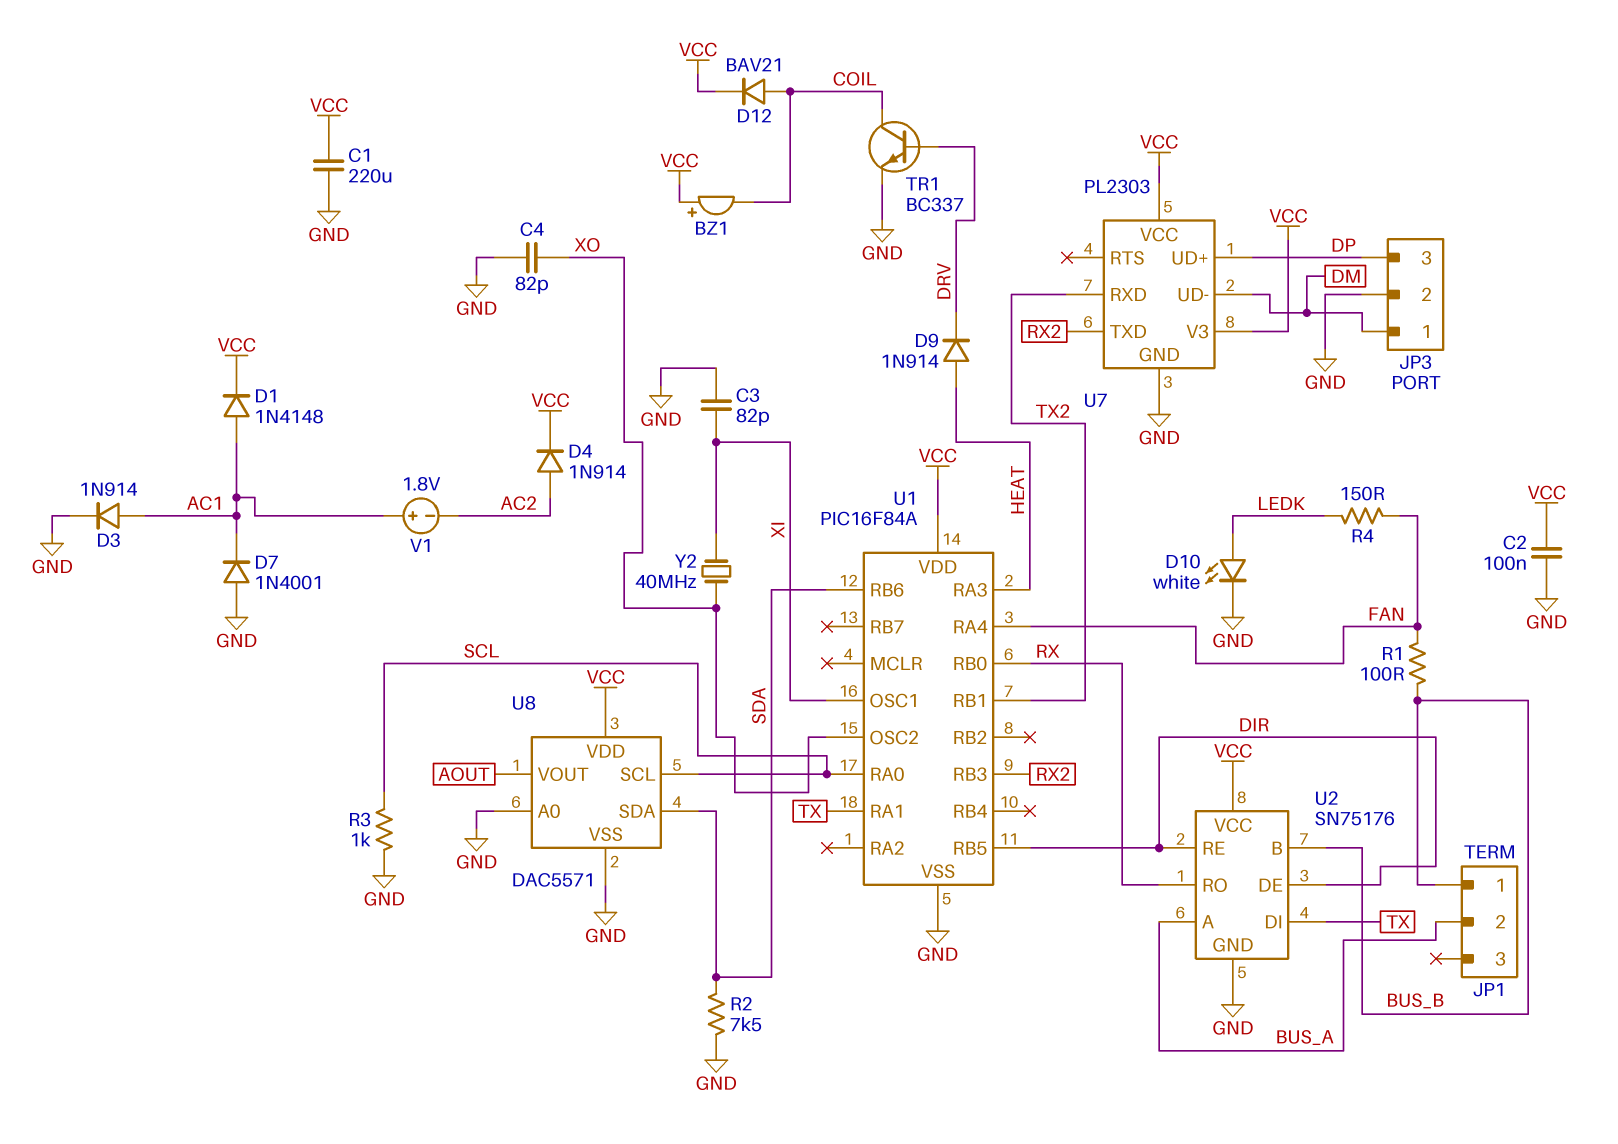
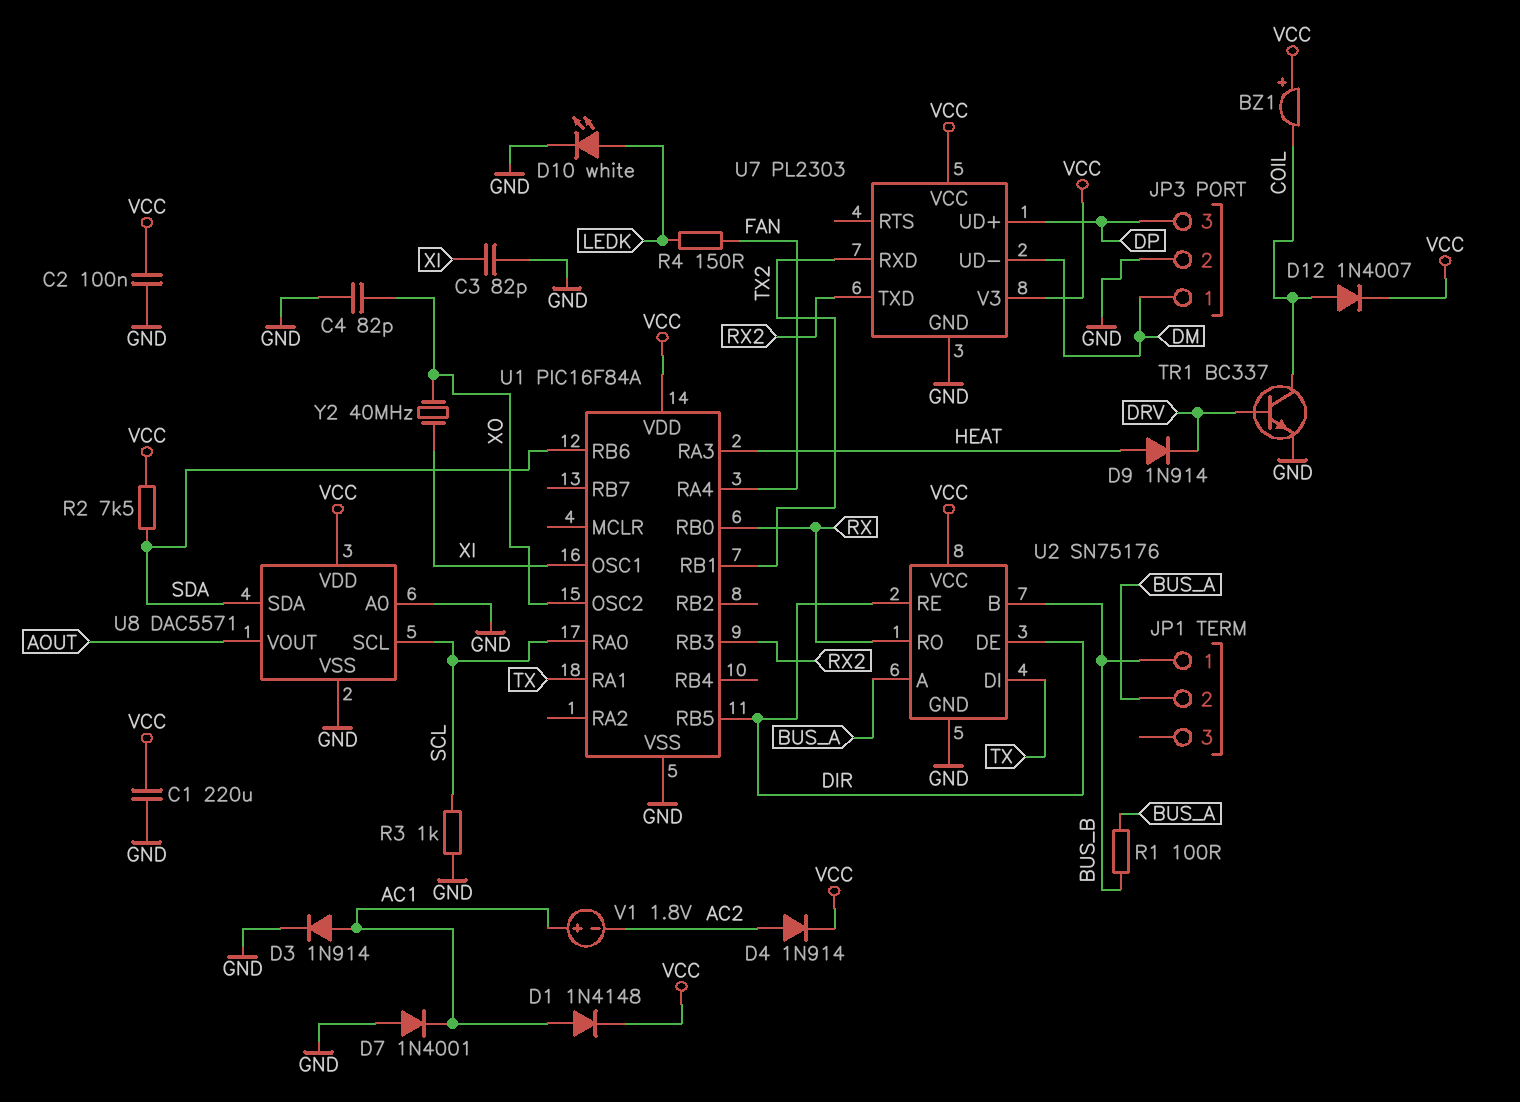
D12: diode BAV21 (A COIL, K VCC) -> diode 1N4007 (A COIL, K VCC)
R1: 100 (BUS_B, FAN) -> 100 (BUS_A, BUS_B)
R2: 7.5k (GND, SDA) -> 7.5k (SDA, VCC)

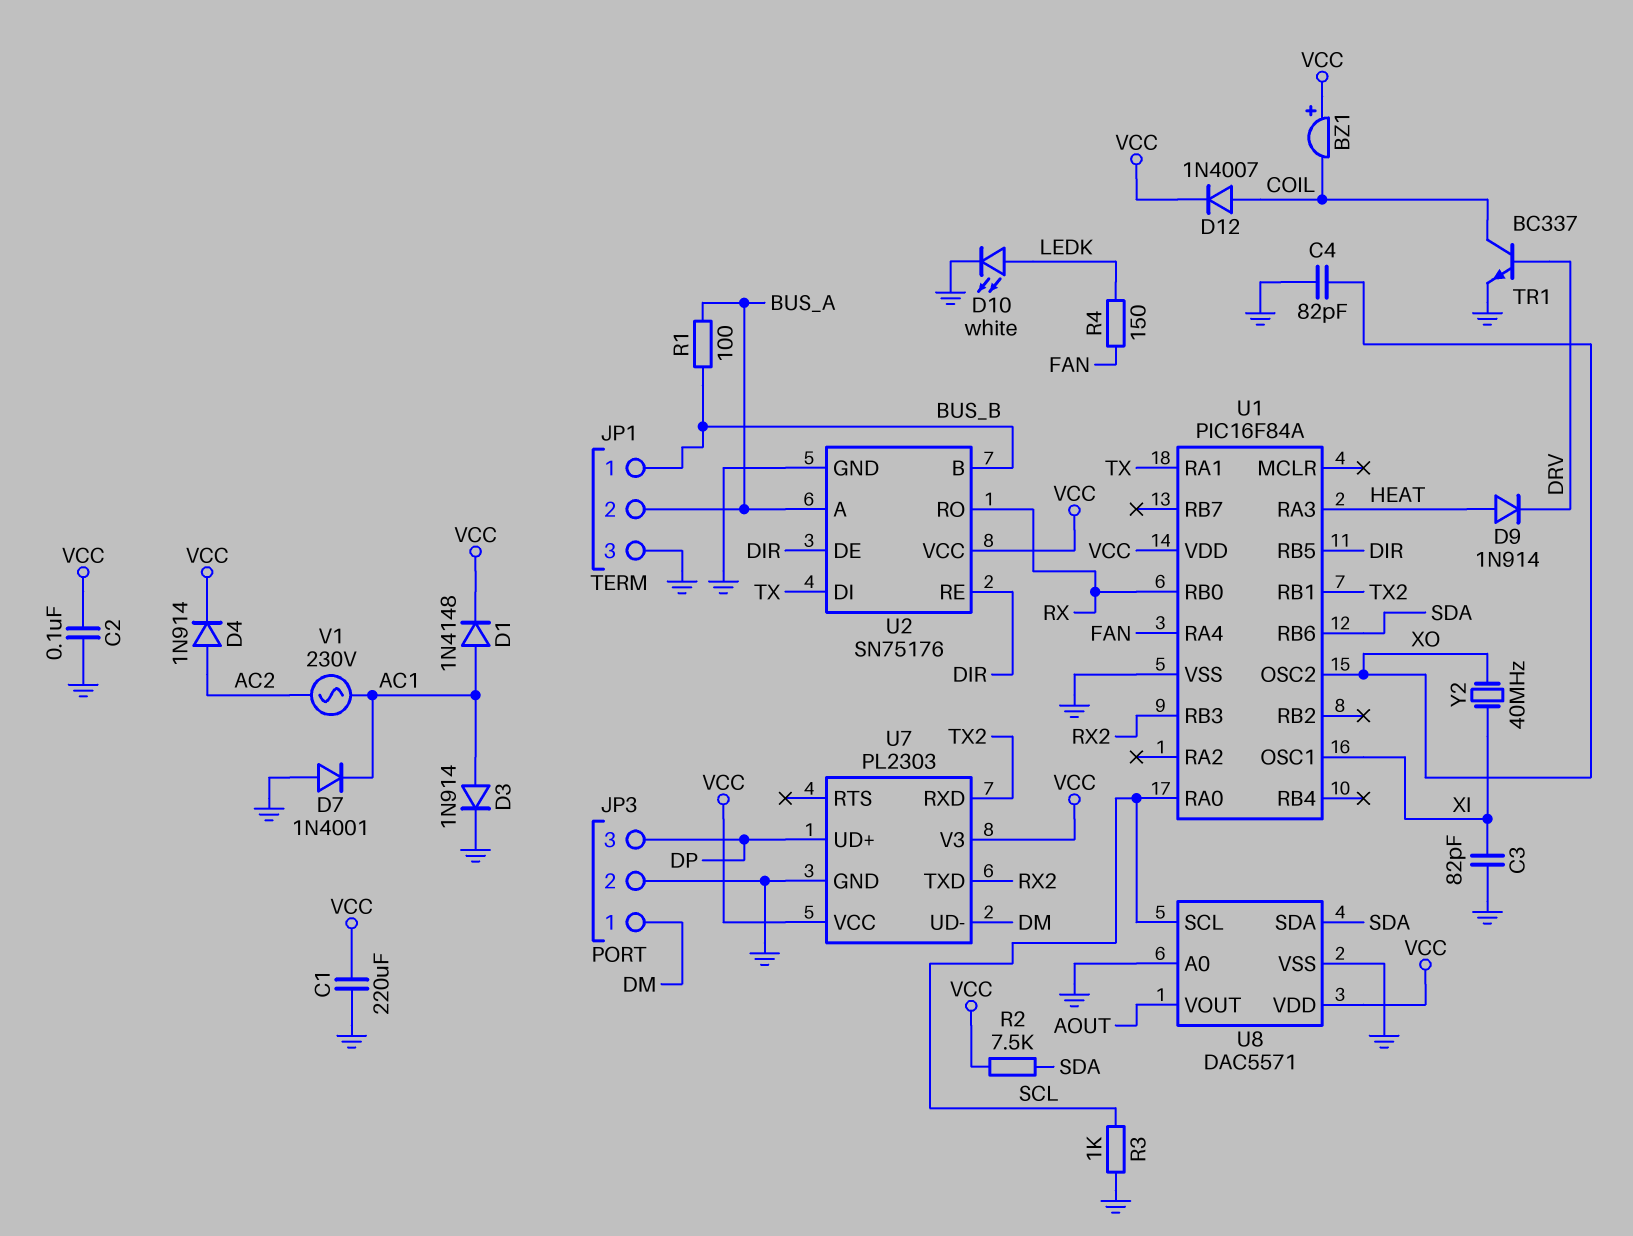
JP1 pin 3: none -> GND
V1: 1.8V (plus AC1, minus AC2) -> AC 230V (AC1, AC2)

